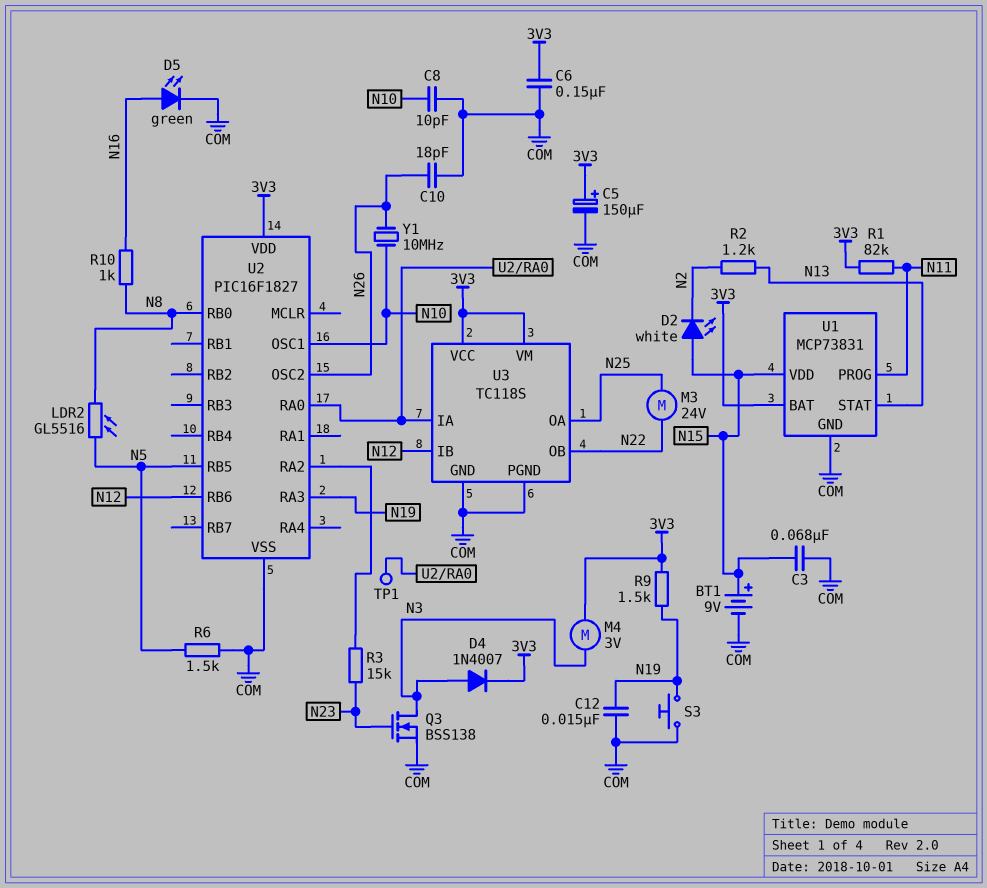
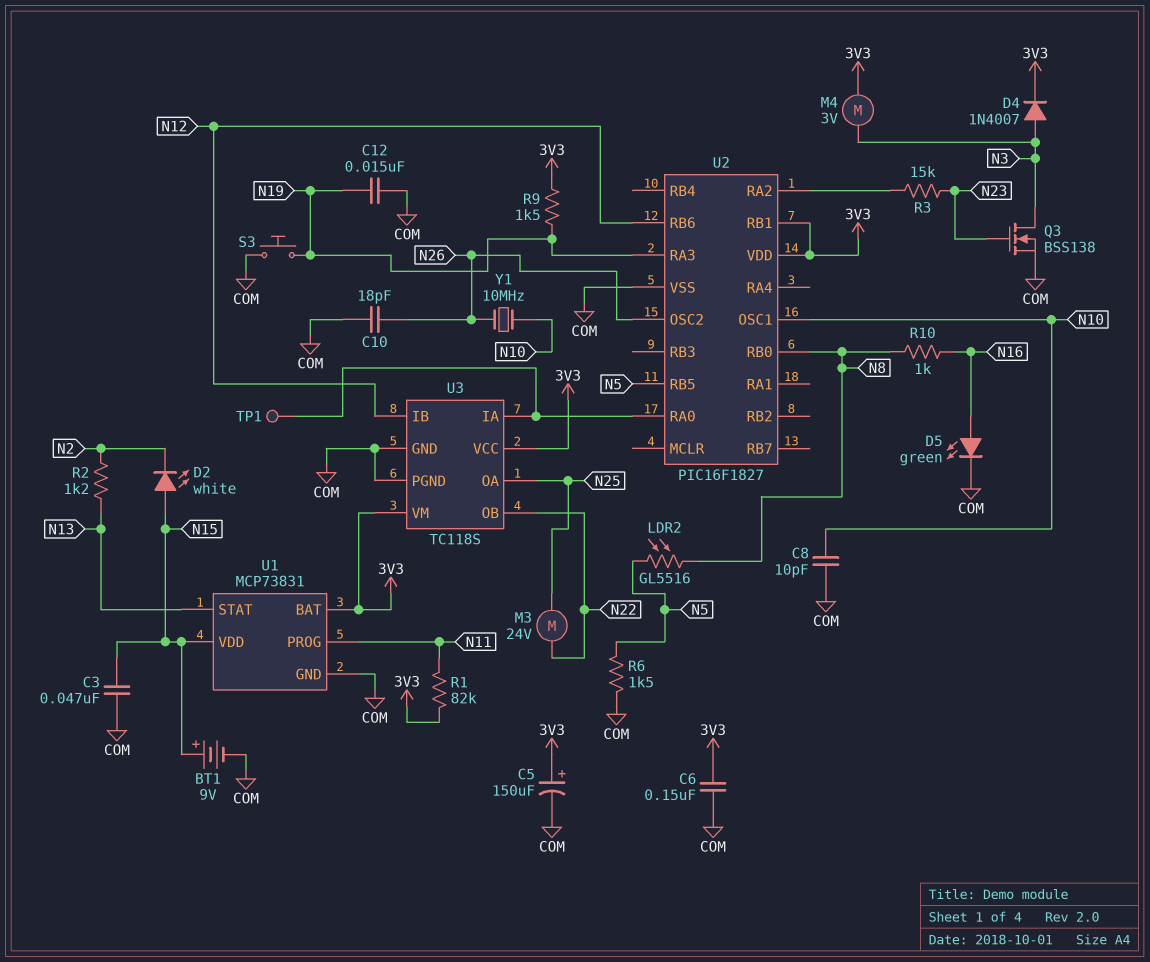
C3: 68nF (COM, N15) -> 47nF (COM, N15)
U2 pin RB1: none -> 3V3

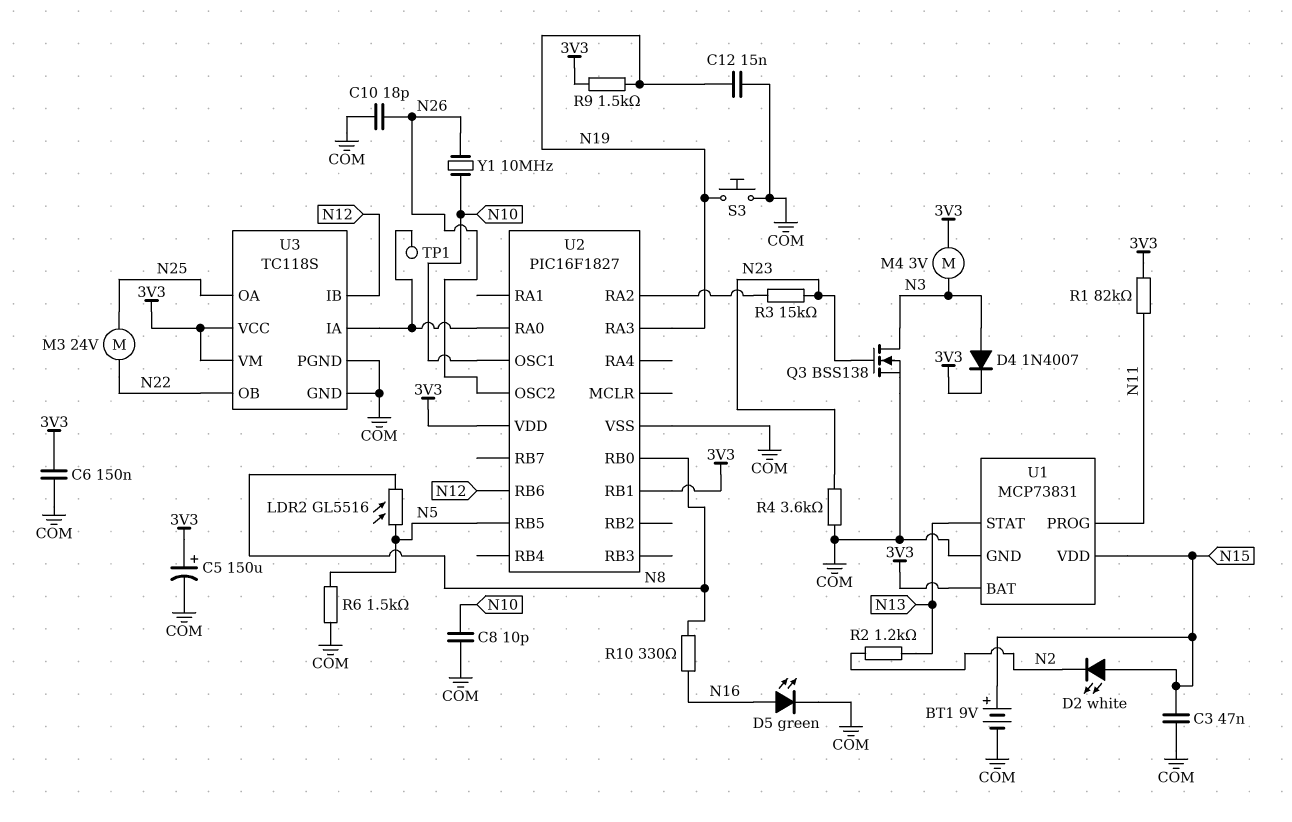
R4: none -> 3.6k (COM, N23)
R10: 1k (N8, N16) -> 330 (N8, N16)

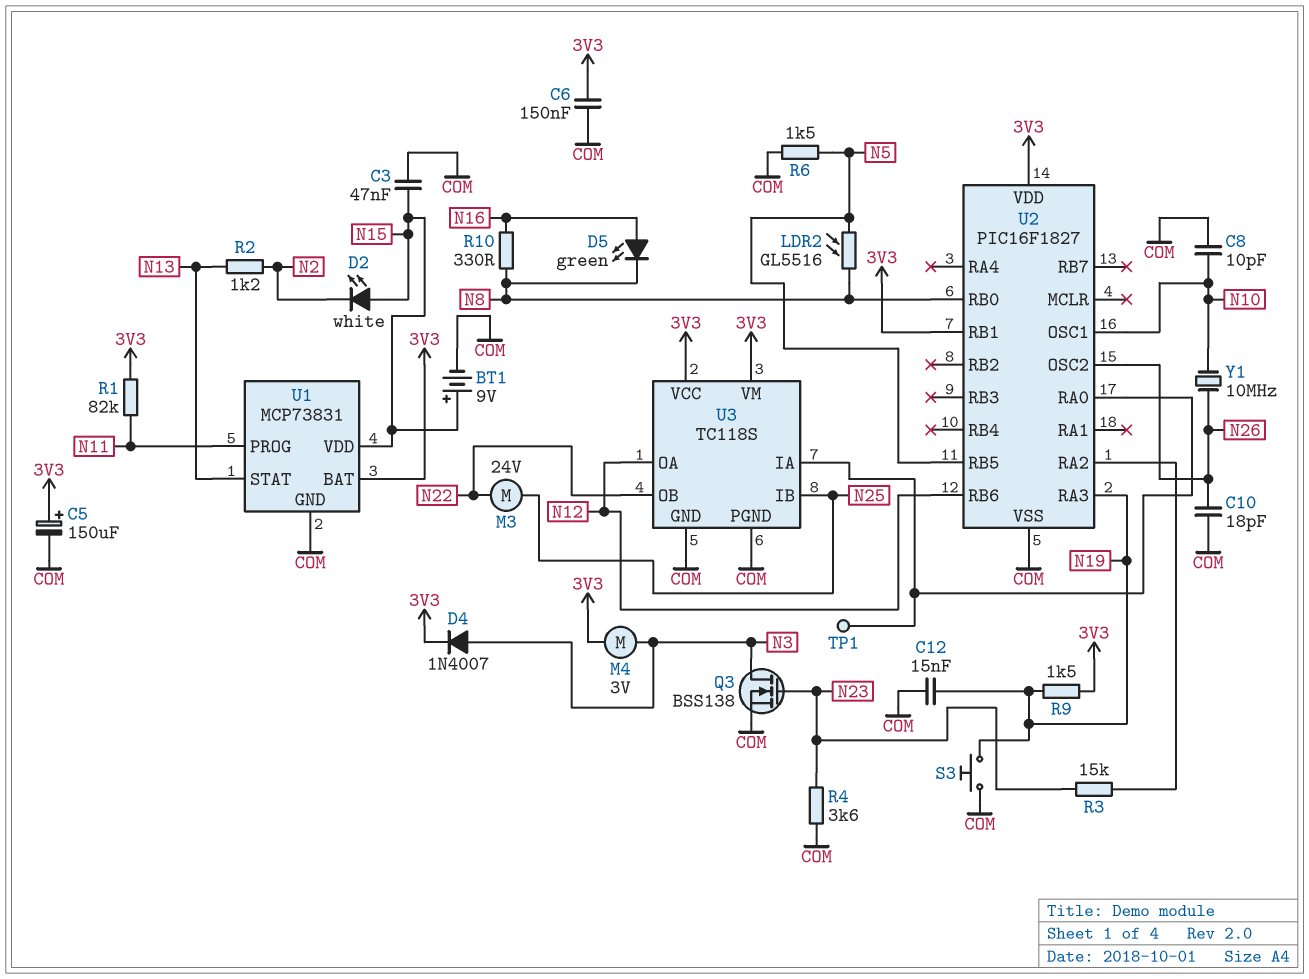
D5: LED green (A N16, K COM) -> LED green (A N16, K N8)
U3 pin IB: N12 -> N25
U3 pin OA: N25 -> N12

